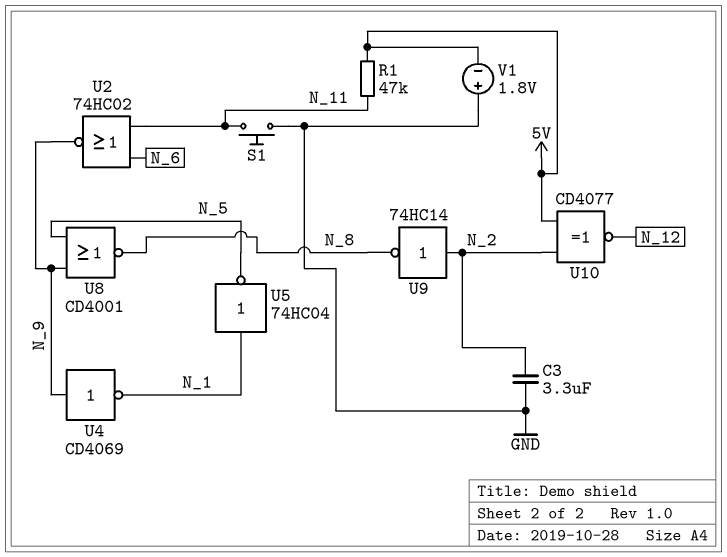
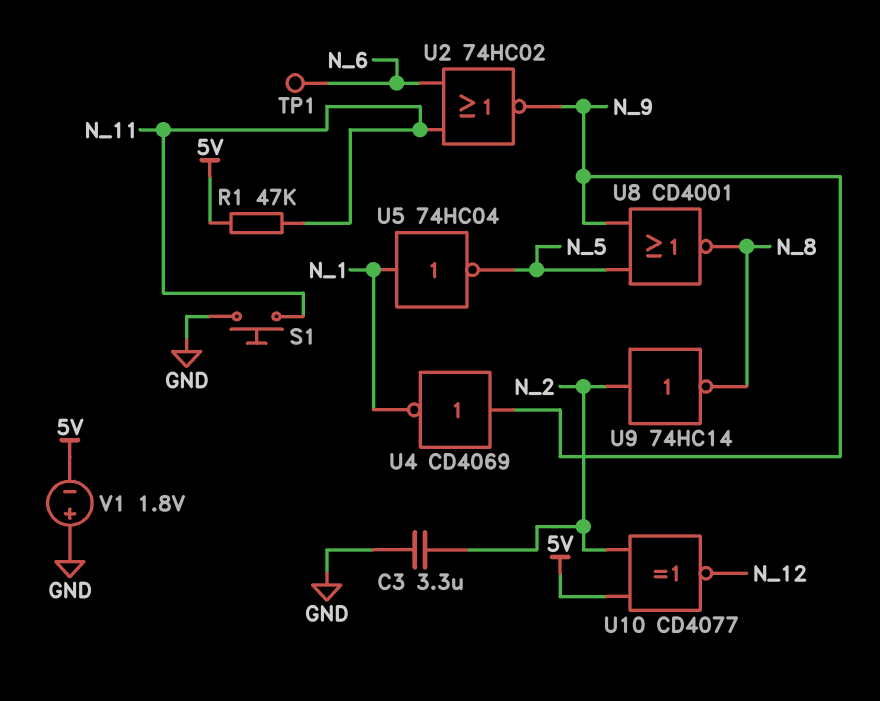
TP1: none -> test point (N_6)

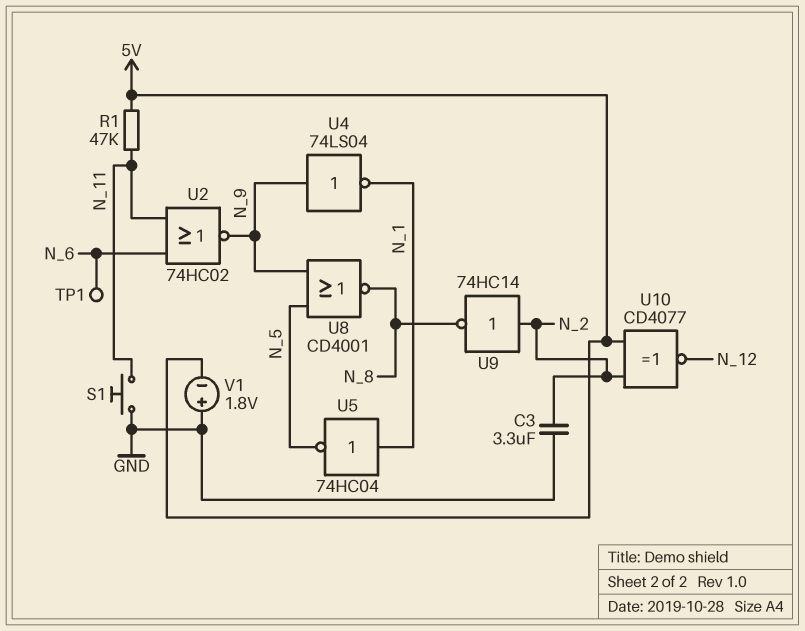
U4: NOT CD4069 (in N_9, out N_1) -> NOT 74LS04 (in N_9, out N_1)

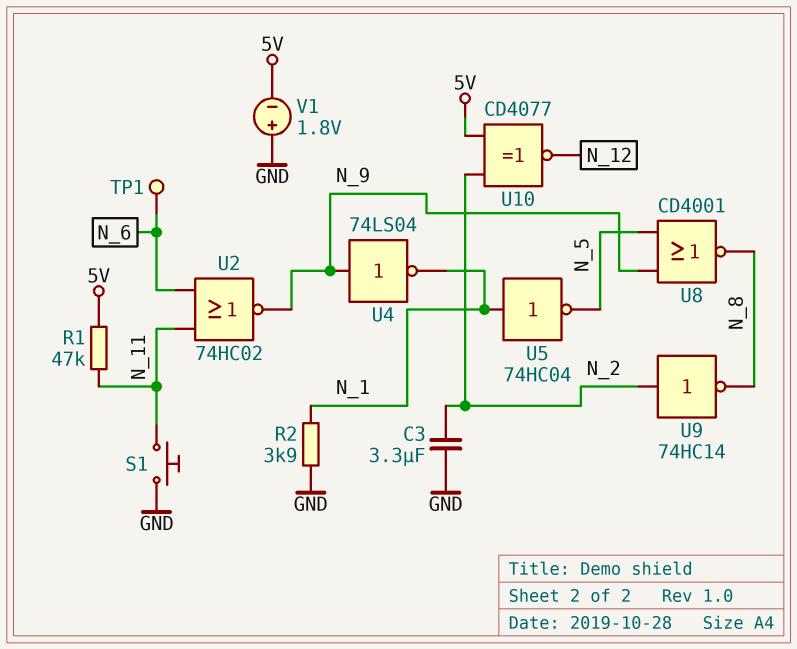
R2: none -> 3.9k (GND, N_1)

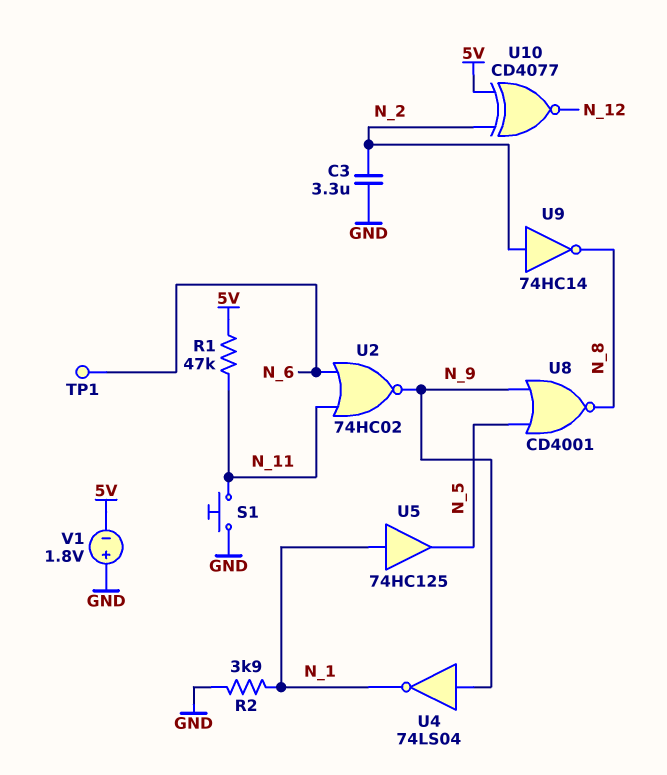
U5: NOT 74HC04 (in N_1, out N_5) -> buffer 74HC125 (in N_1, out N_5)

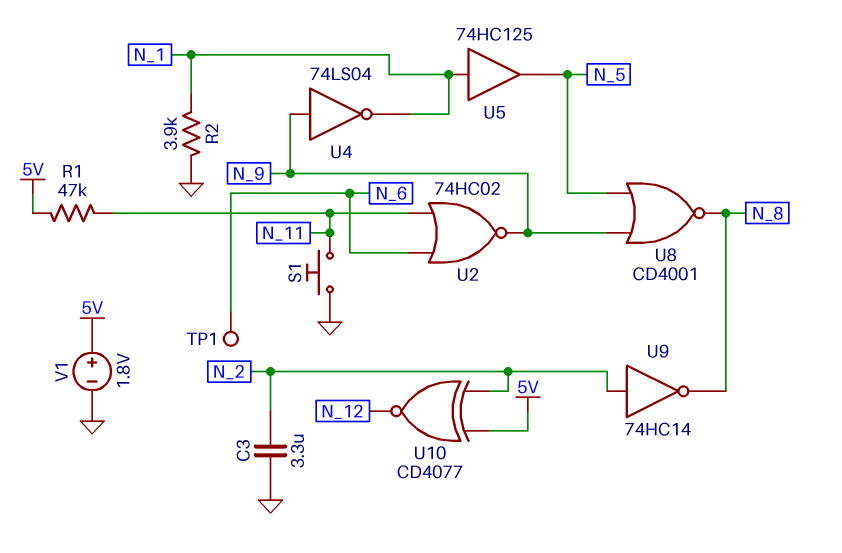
V1: 1.8V (plus GND, minus 5V) -> 1.8V (plus 5V, minus GND)

